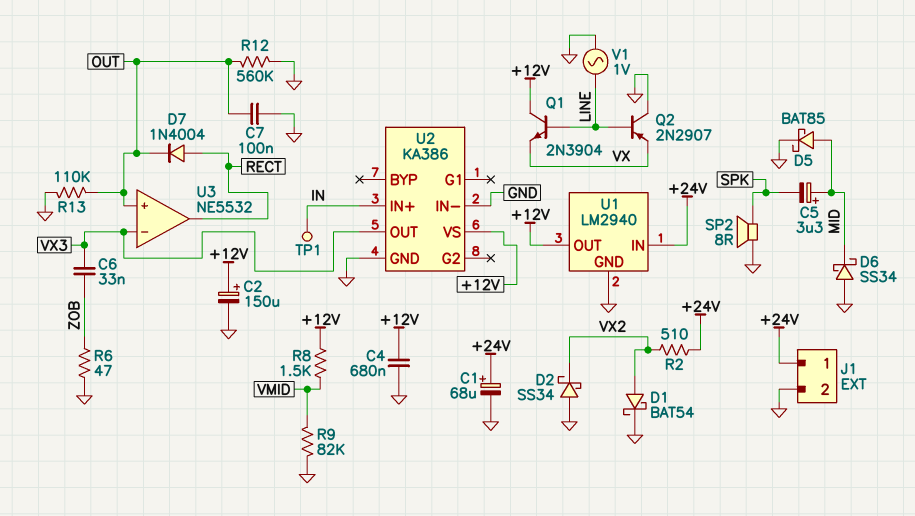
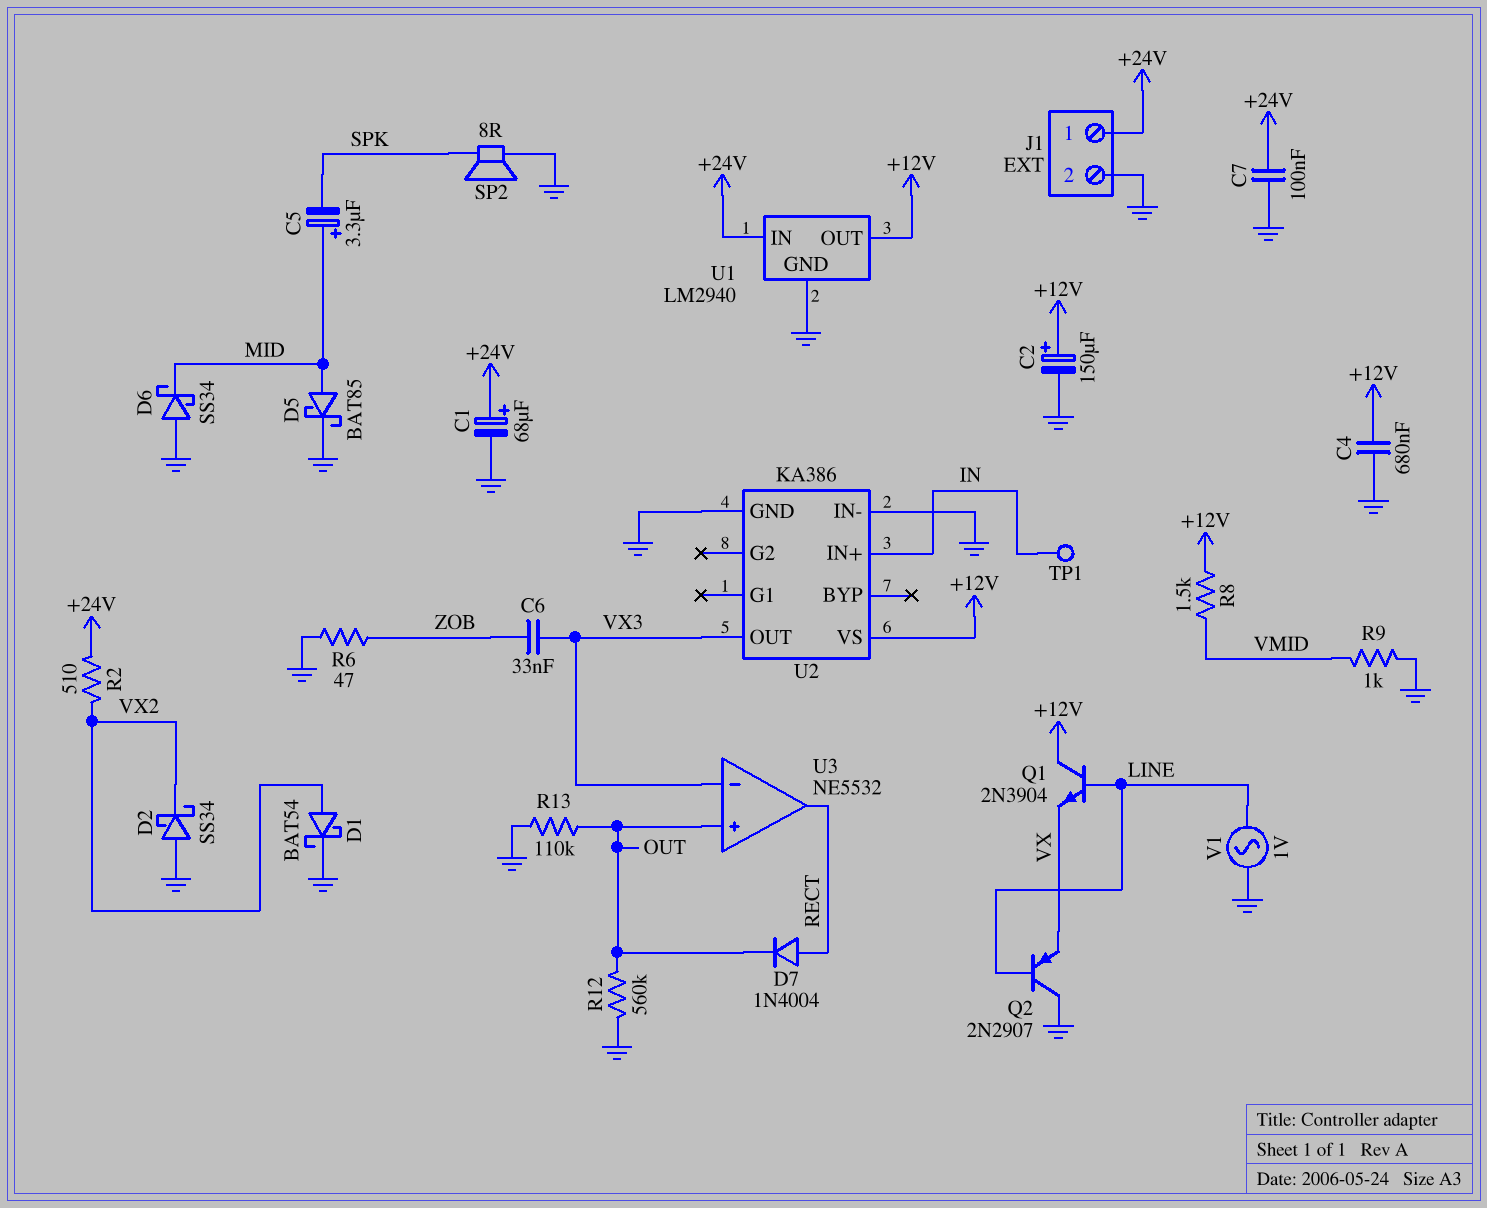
C7: 100nF (GND, OUT) -> 100nF (+24V, GND)
R9: 82k (GND, VMID) -> 1k (GND, VMID)

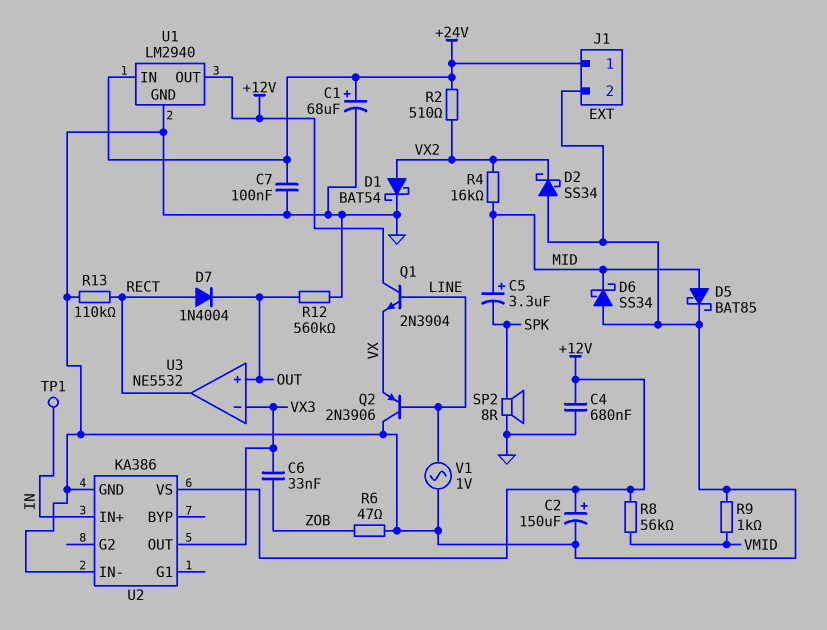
Q2: PNP 2N2907 (B LINE, C GND, E VX) -> PNP 2N3906 (B LINE, C GND, E VX)
R4: none -> 16k (MID, VX2)
R8: 1.5k (+12V, VMID) -> 56k (+12V, VMID)
R13: 110k (GND, OUT) -> 110k (GND, RECT)

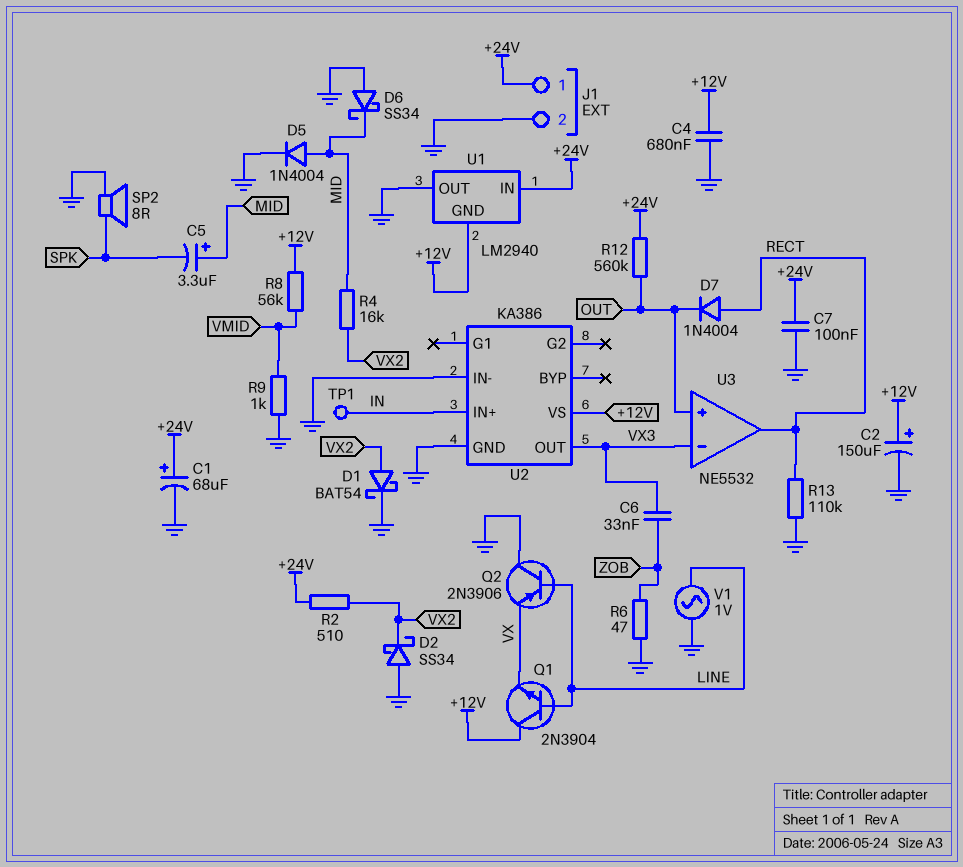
D5: schottky BAT85 (A MID, K GND) -> diode 1N4004 (A MID, K GND)
R12: 560k (GND, OUT) -> 560k (+24V, OUT)
U1 pin GND: GND -> +12V
U1 pin OUT: +12V -> GND

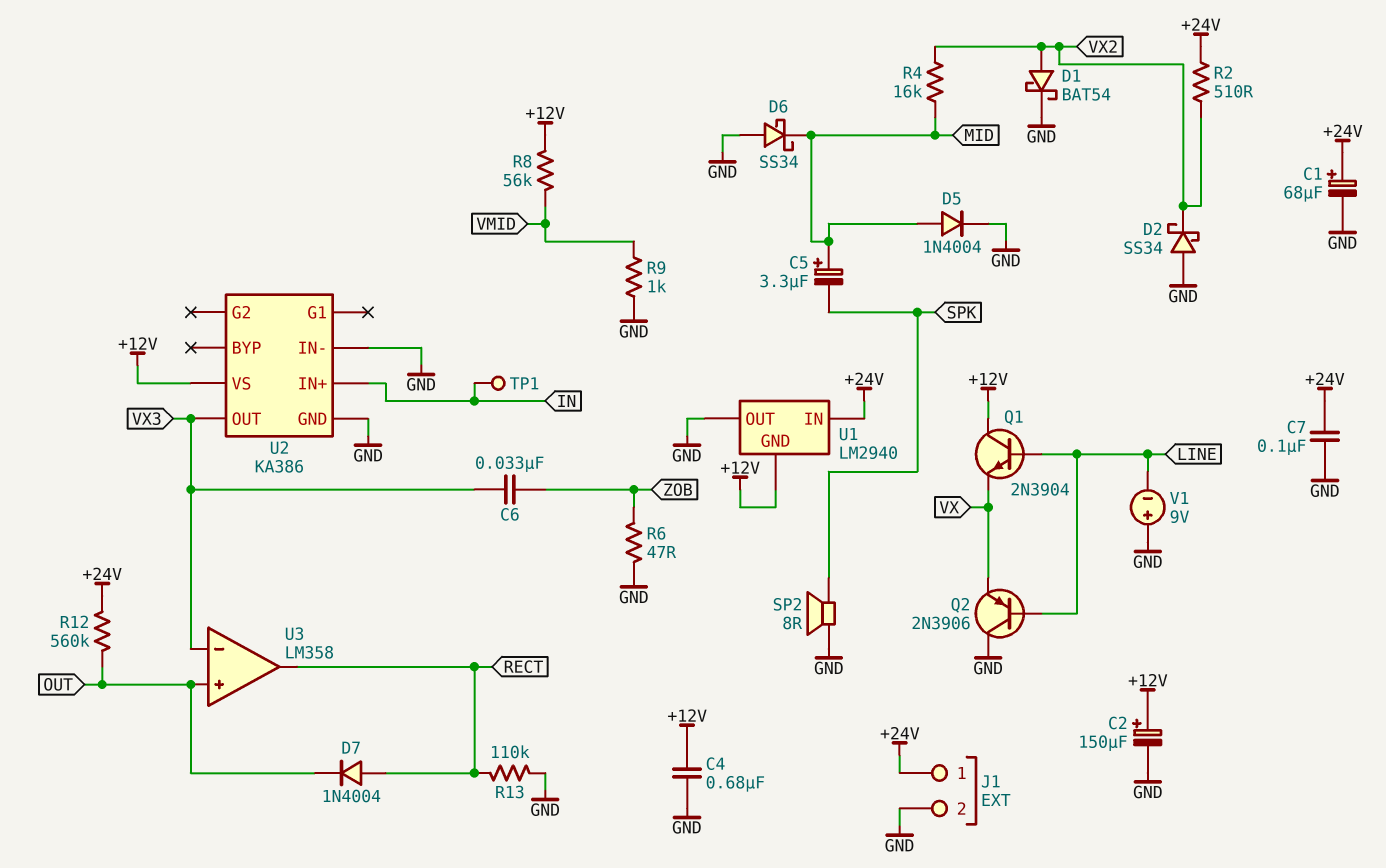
U3: NE5532 -> LM358
V1: AC 1V (GND, LINE) -> 9V (plus GND, minus LINE)

